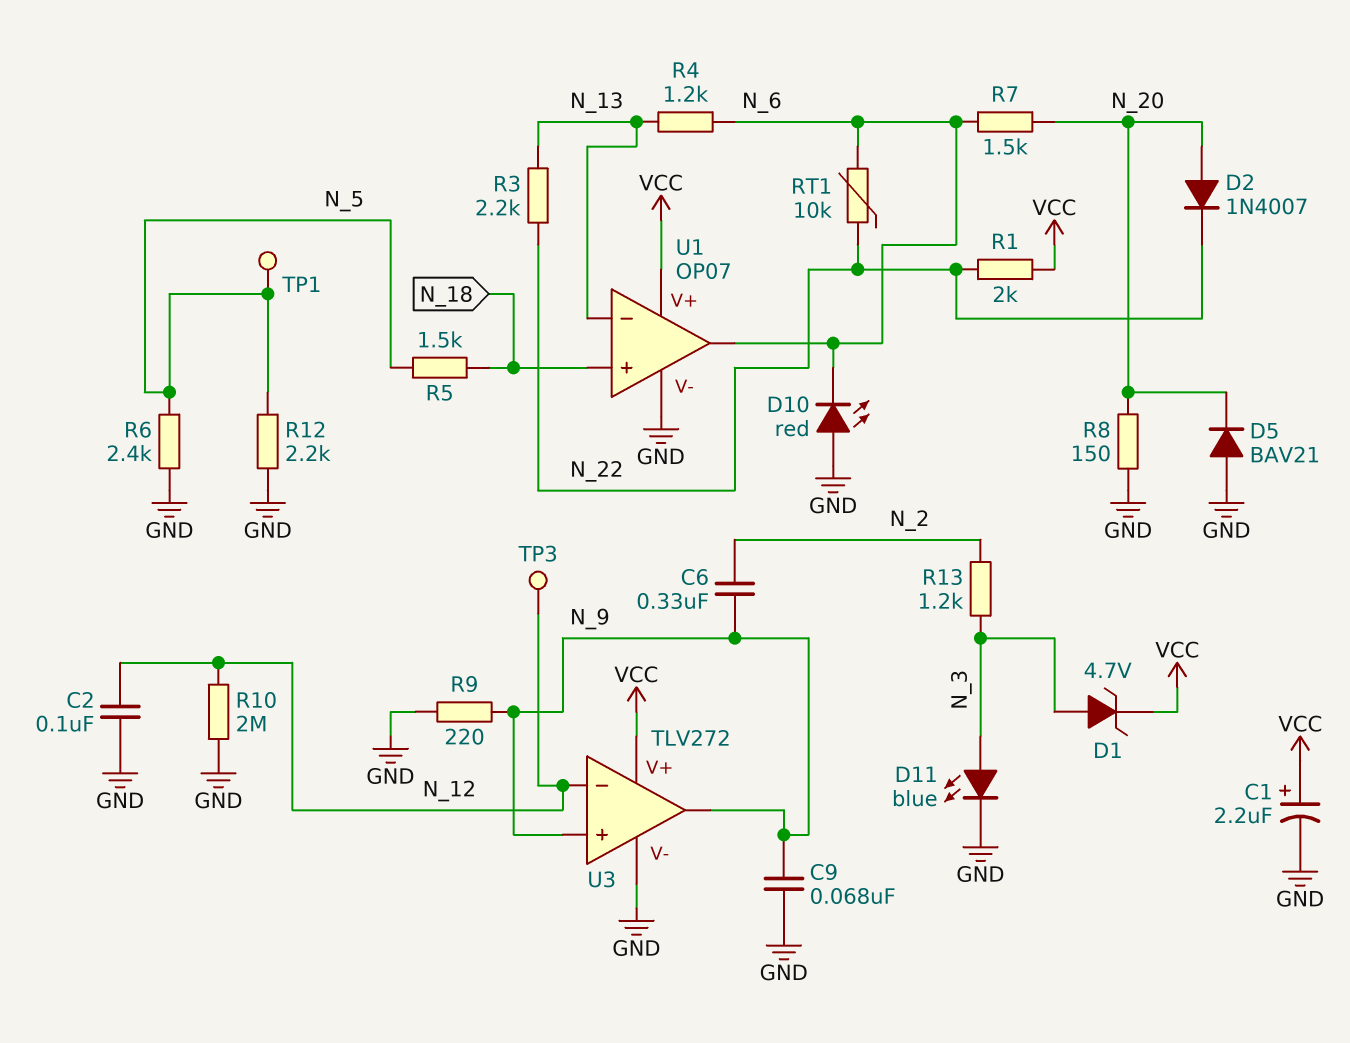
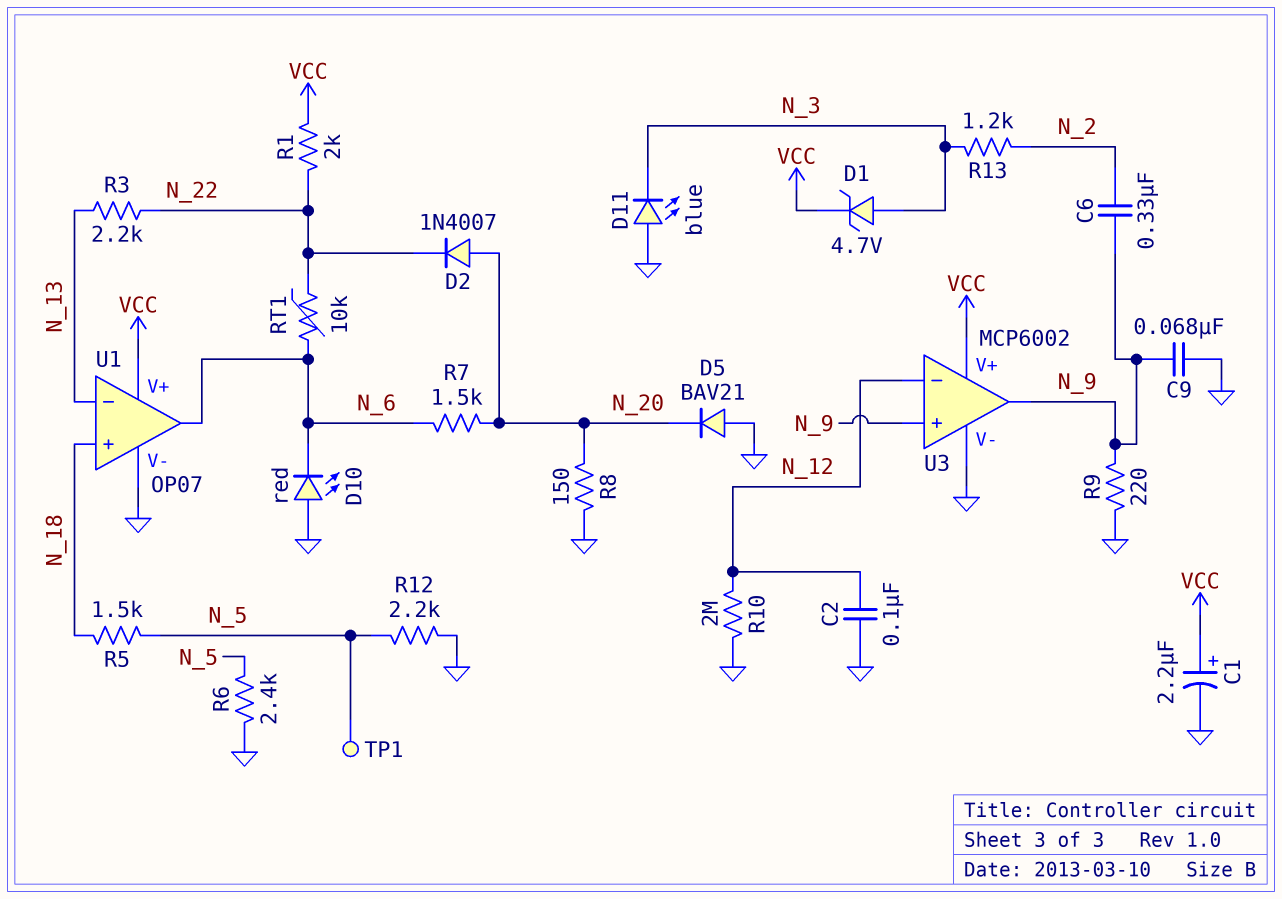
D11: LED blue (A N_3, K GND) -> LED blue (A GND, K N_3)
R4: 1.2k (N_6, N_13) -> none
TP3: test point (N_12) -> none
U3: TLV272 -> MCP6002

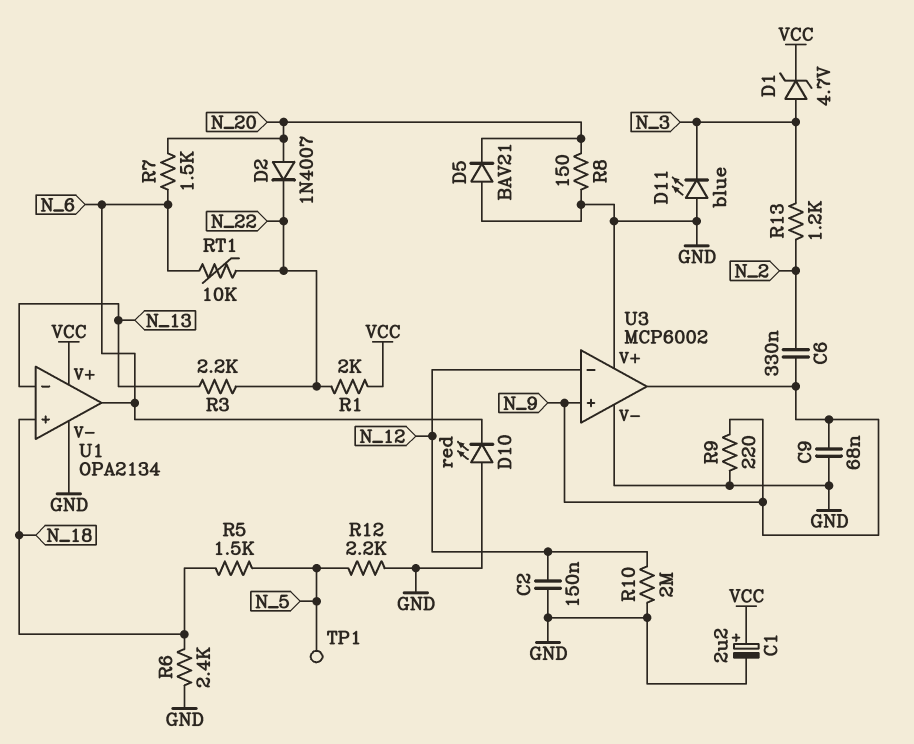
C2: 100nF (GND, N_12) -> 150nF (GND, N_12)
R6: 2.4k (GND, N_5) -> 2.4k (GND, N_18)
U1: OP07 -> OPA2134
U3 pin V+: VCC -> GND

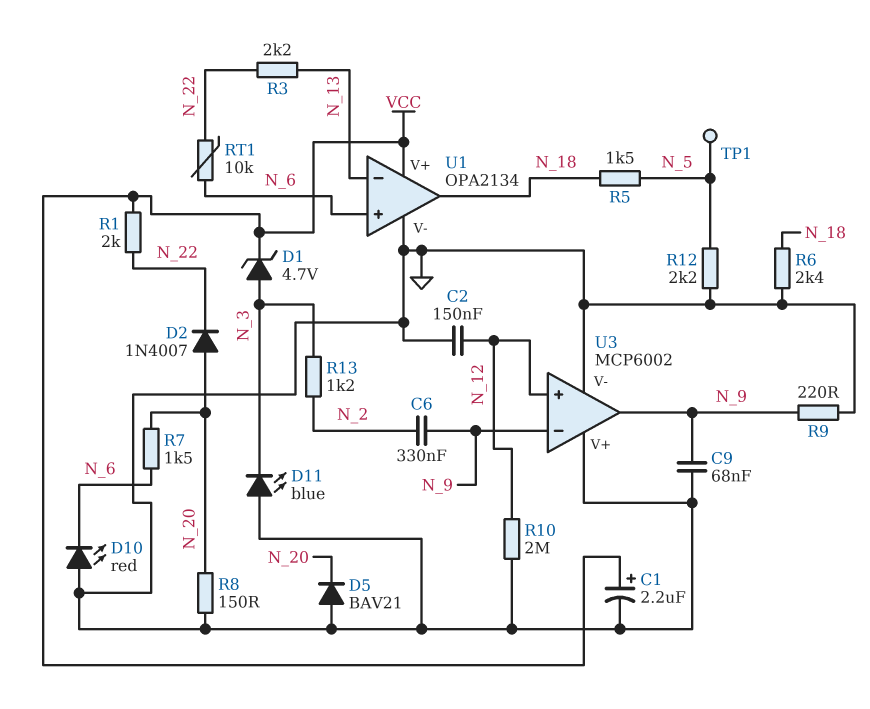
U1 pin in+: N_18 -> N_6
U1 pin out: N_6 -> N_18
U3 pin in+: N_9 -> N_12
U3 pin in-: N_12 -> N_9

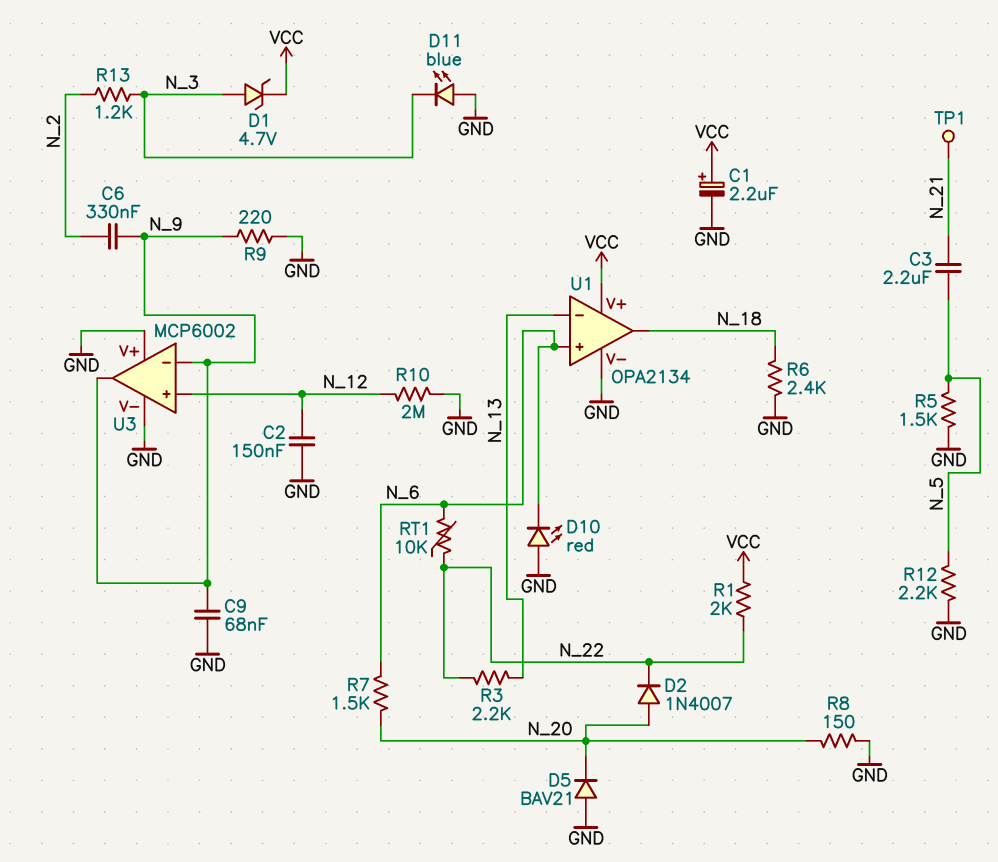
C3: none -> 2.2uF (N_5, N_21)
R5: 1.5k (N_5, N_18) -> 1.5k (GND, N_5)
TP1: test point (N_5) -> test point (N_21)

